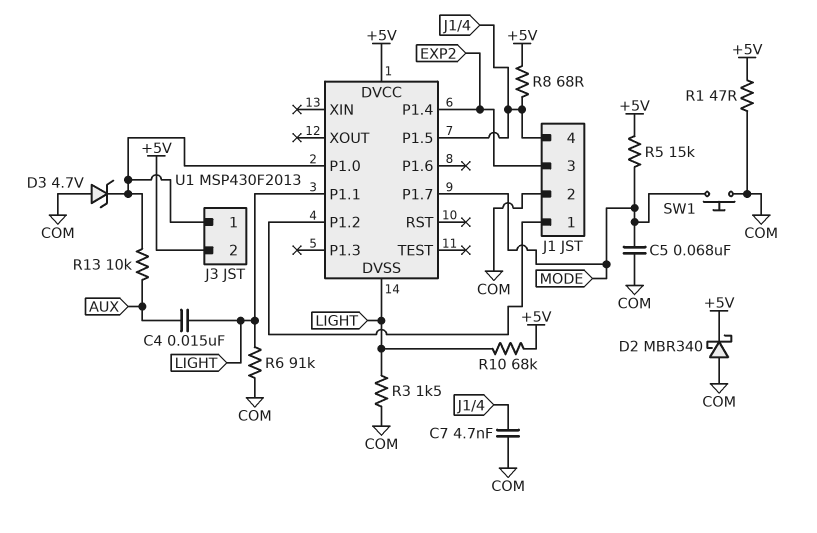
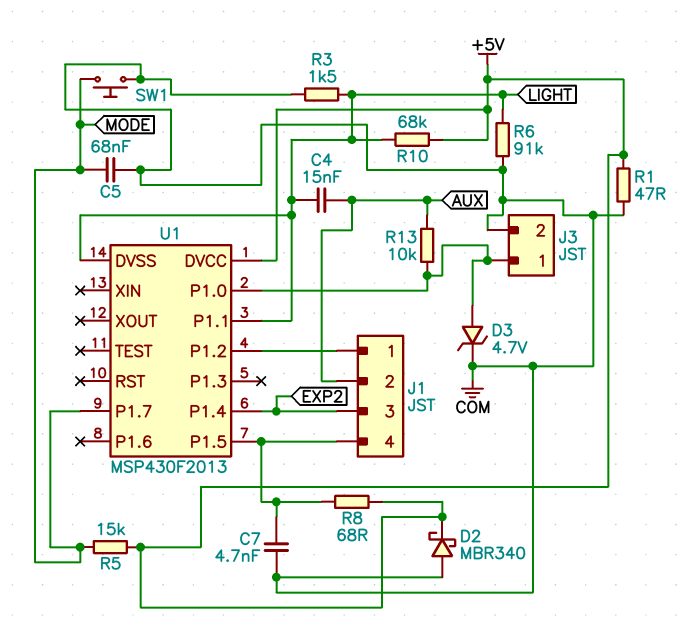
D3: zener 4.7V (A COM, K J3/1) -> zener 4.7V (A J3/1, K COM)
J1 pin 2: COM -> AUX
J3 pin 2: +5V -> COM

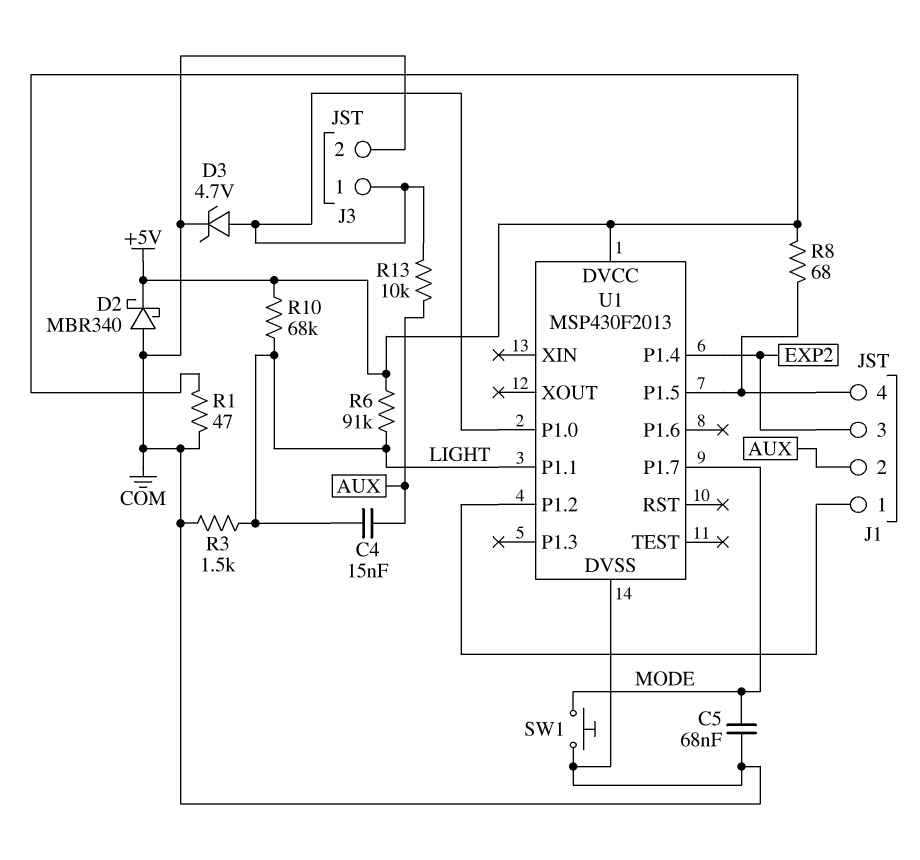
C7: 4.7nF (COM, J1/4) -> none
R5: 15k (+5V, MODE) -> none
R6: 91k (COM, LIGHT) -> 91k (+5V, LIGHT)
U1 pin DVSS: LIGHT -> COM

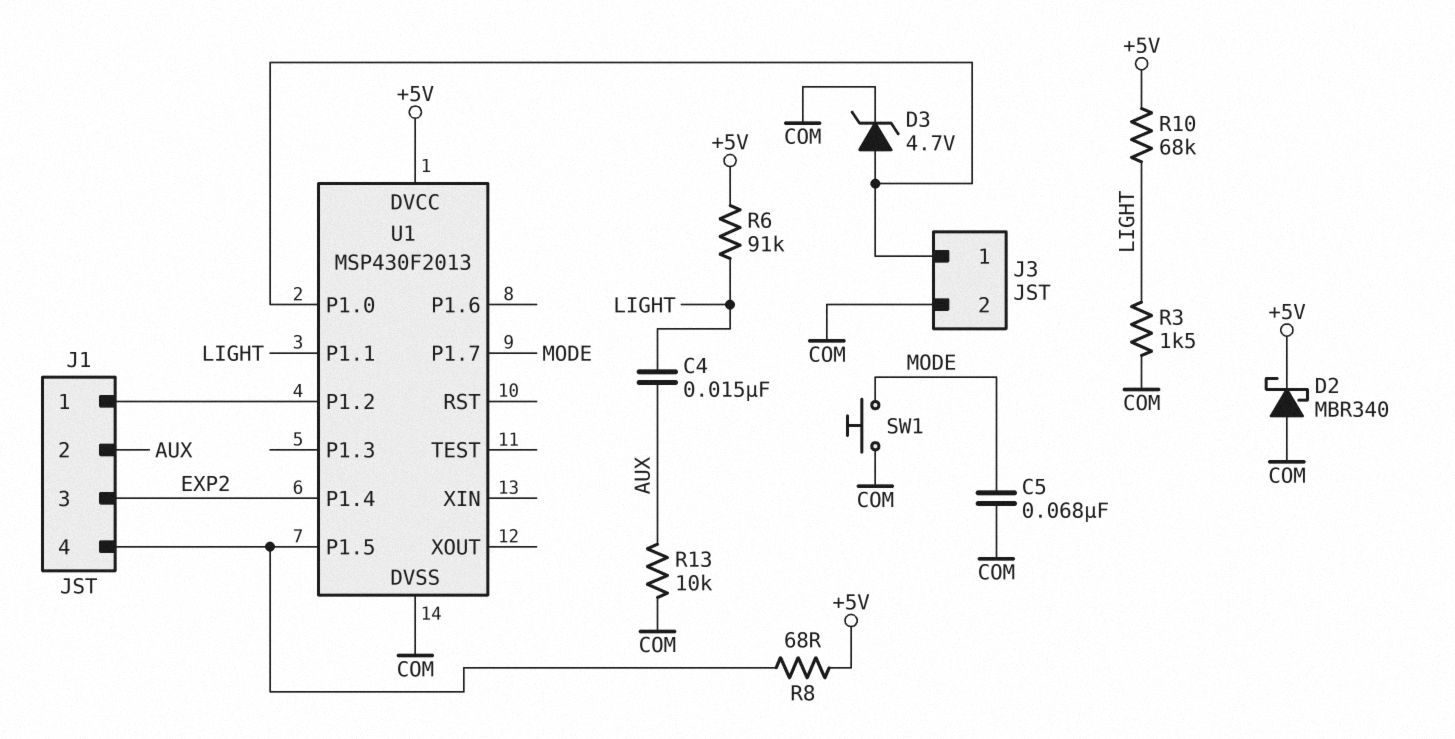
R1: 47 (+5V, COM) -> none
R13: 10k (AUX, J3/1) -> 10k (AUX, COM)

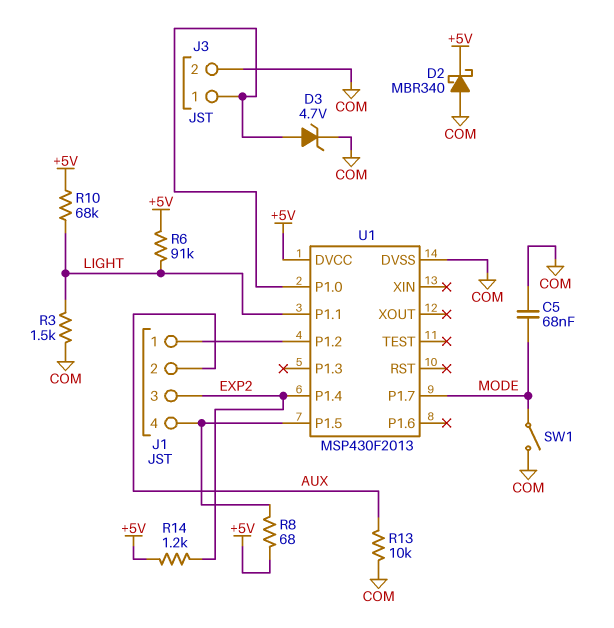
C4: 15nF (AUX, LIGHT) -> none
R14: none -> 1.2k (+5V, EXP2)
SW1: button (COM, MODE) -> switch (COM, MODE)

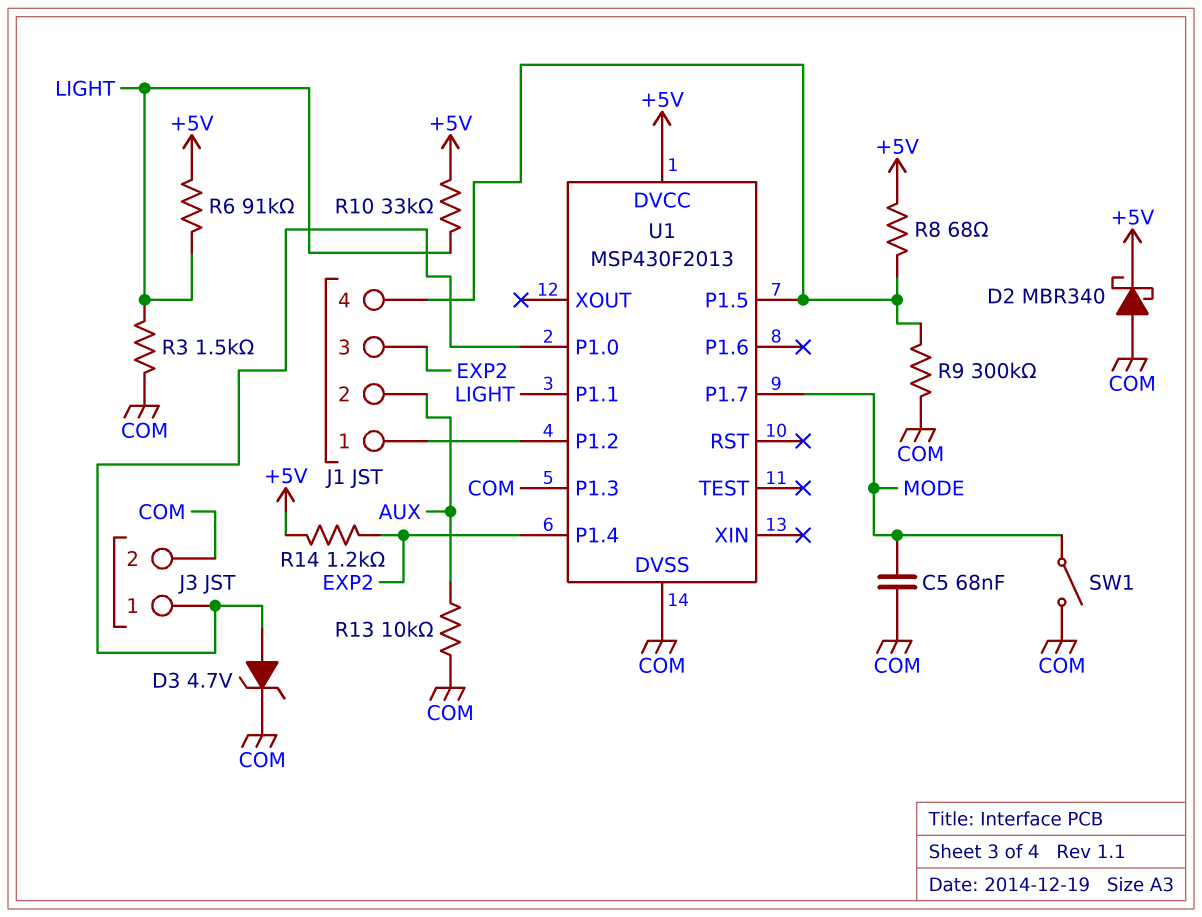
R9: none -> 300k (COM, J1/4)
R10: 68k (+5V, LIGHT) -> 33k (+5V, LIGHT)
U1 pin P1.3: none -> COM

